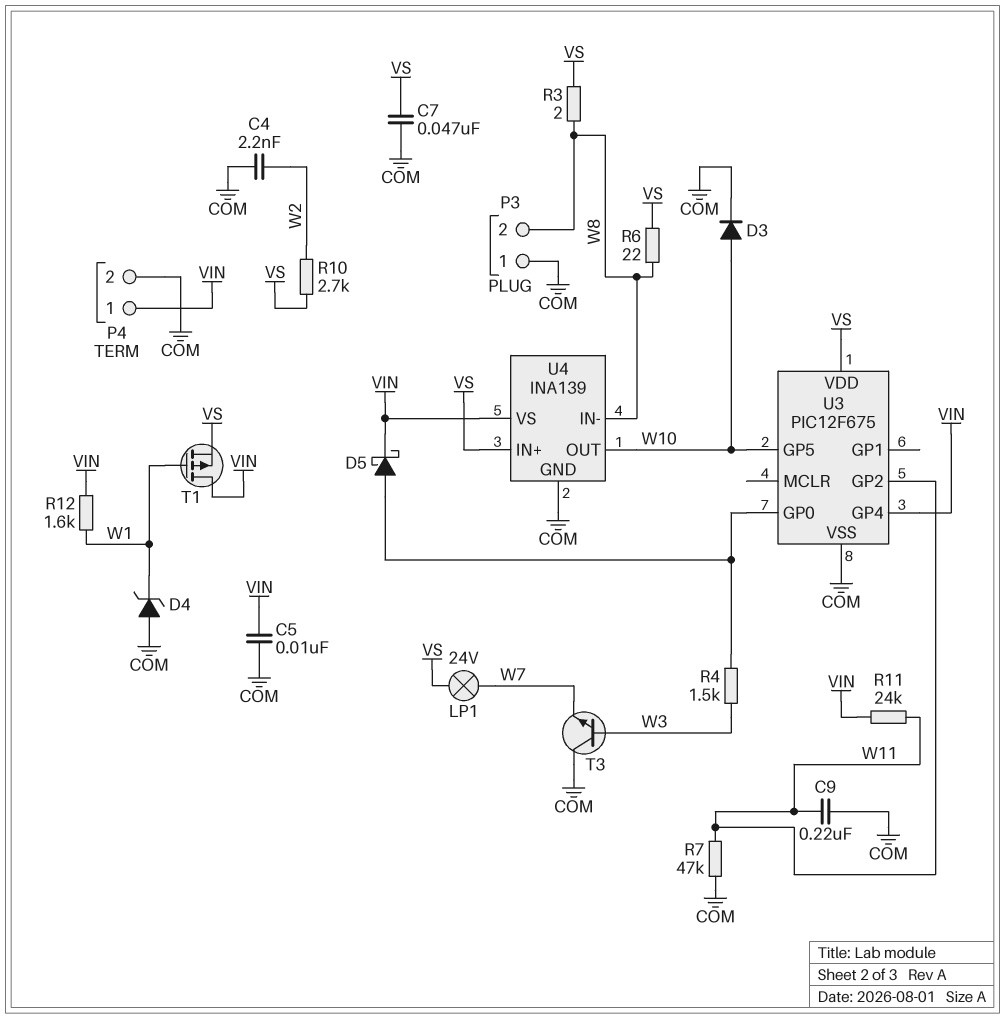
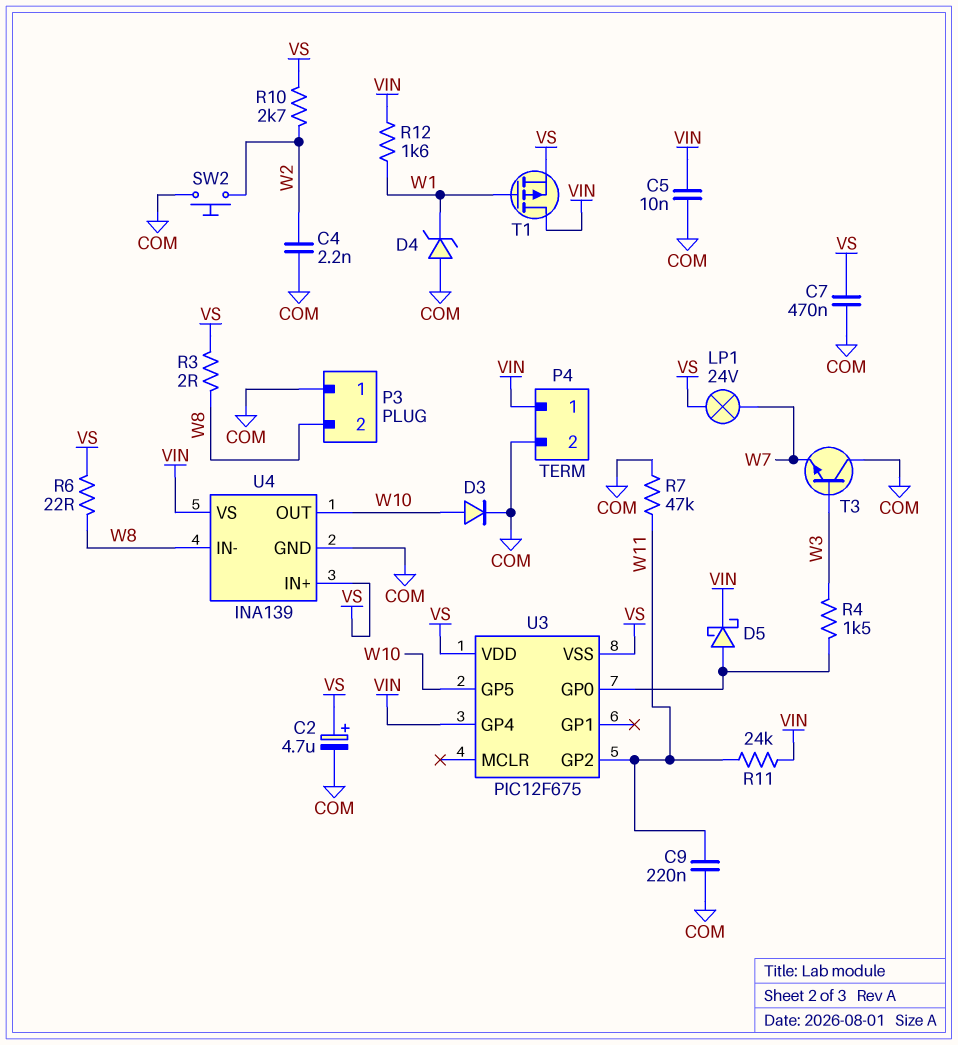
C2: none -> 4.7uF (plus VS, minus COM)
C7: 47nF (COM, VS) -> 470nF (COM, VS)
SW2: none -> button (COM, W2)
U3 pin VSS: COM -> VS

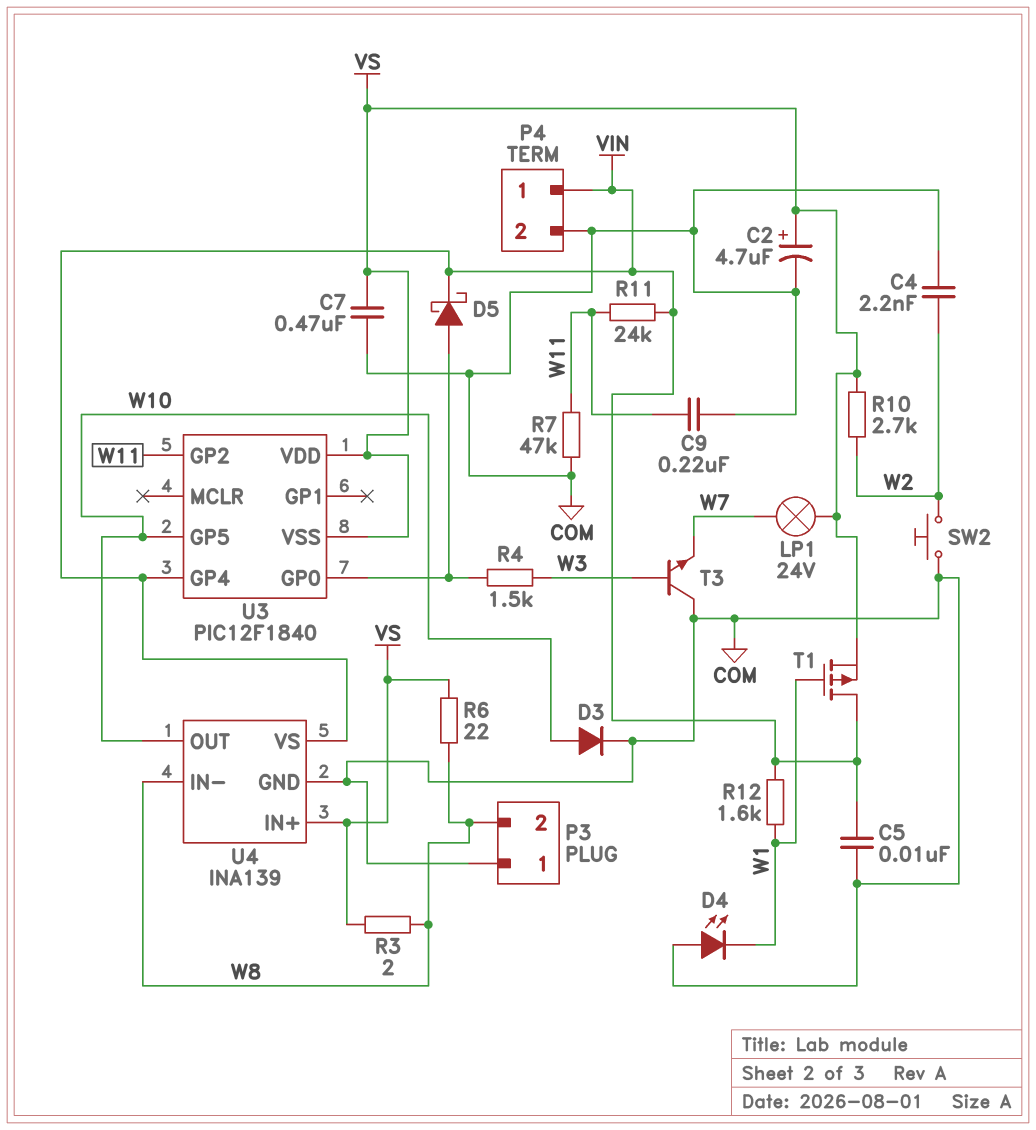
D4: zener (A COM, K W1) -> LED (A COM, K W1)
U3: PIC12F675 -> PIC12F1840

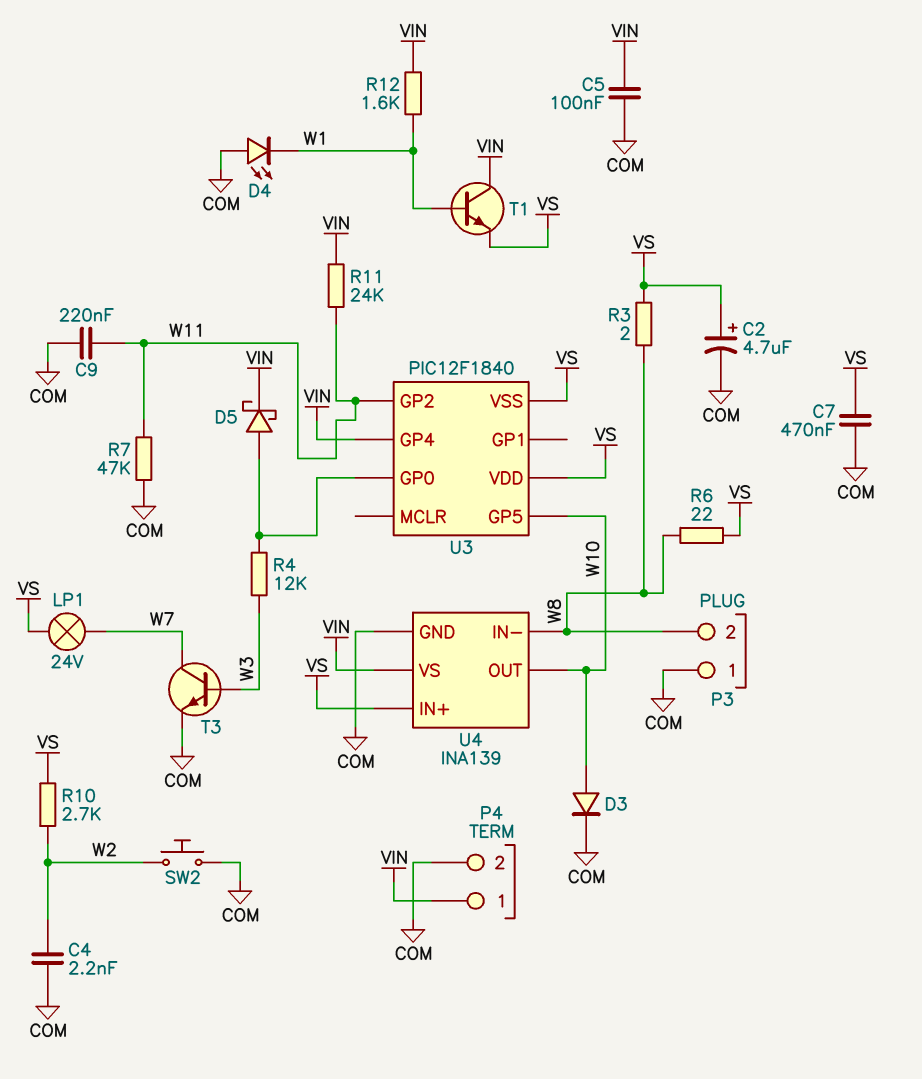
C5: 10nF (COM, VIN) -> 100nF (COM, VIN)
R4: 1.5k (U3/GP0, W3) -> 12k (U3/GP0, W3)
T1: PMOS (G W1, D VIN, S VS) -> NPN (B W1, C VIN, E VS)
T3: NPN (B W3, C COM, E W7) -> NPN (B W3, C W7, E COM)

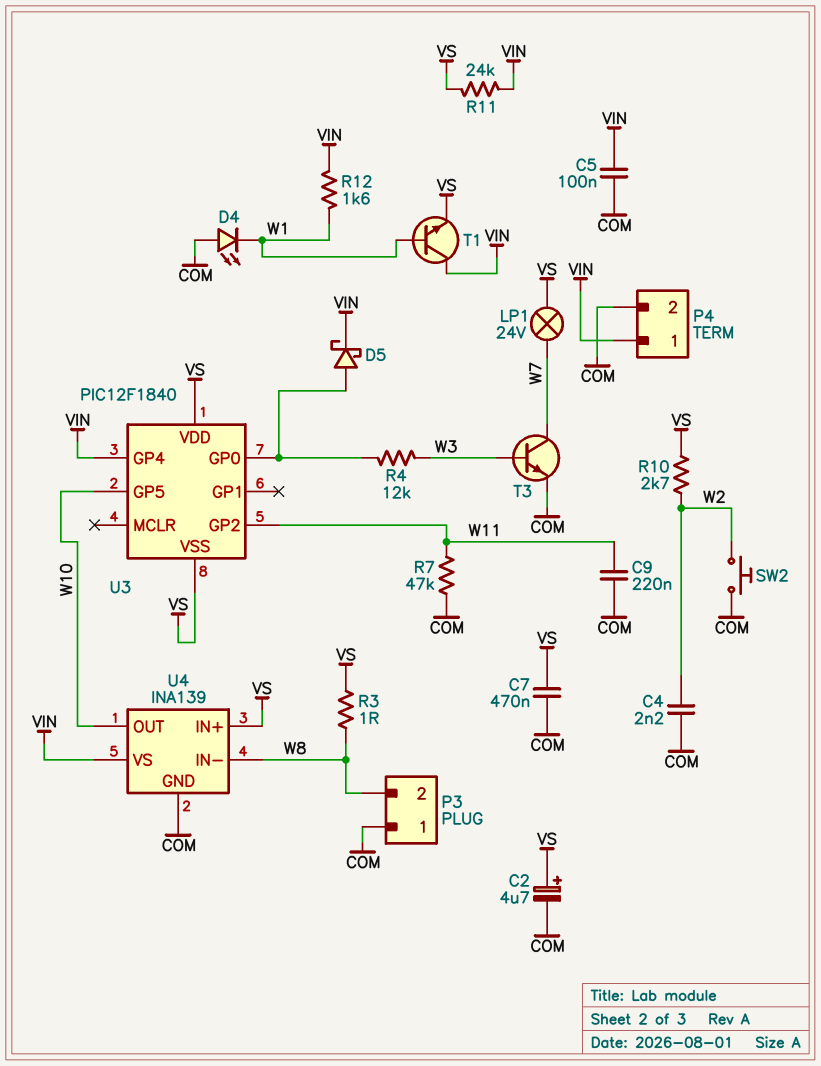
D3: diode (A W10, K COM) -> none
R3: 2 (VS, W8) -> 1 (VS, W8)
R6: 22 (VS, W8) -> none
R11: 24k (VIN, W11) -> 24k (VIN, VS)

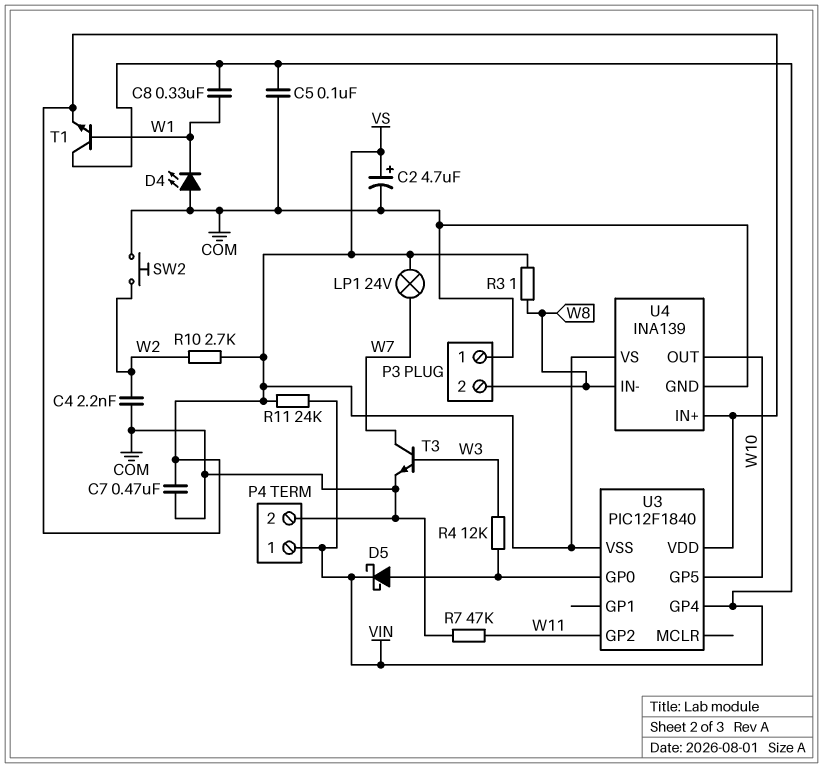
C8: none -> 330nF (VIN, W1)
C9: 220nF (COM, W11) -> none
R12: 1.6k (VIN, W1) -> none
U4 pin VS: VIN -> VS

